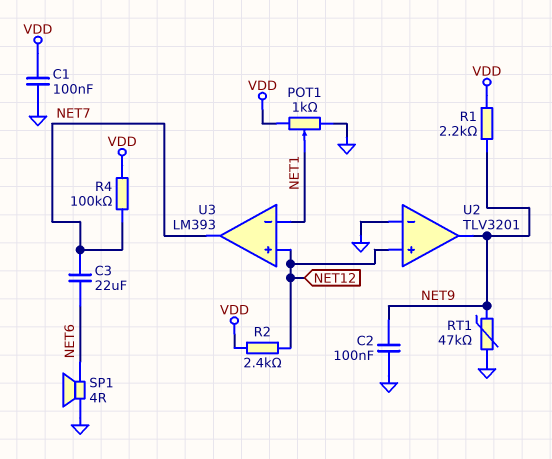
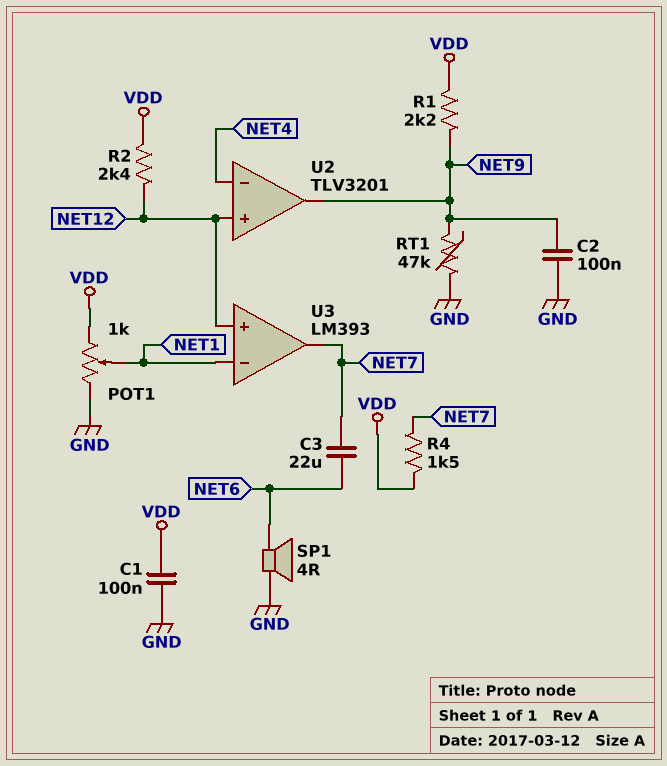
R4: 100k (NET7, VDD) -> 1.5k (NET7, VDD)
U2 pin in-: GND -> NET4

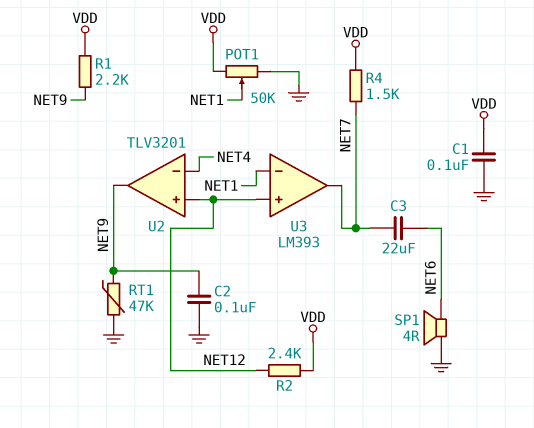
POT1: 1k (GND, VDD, wiper NET1) -> 50k (GND, VDD, wiper NET1)

